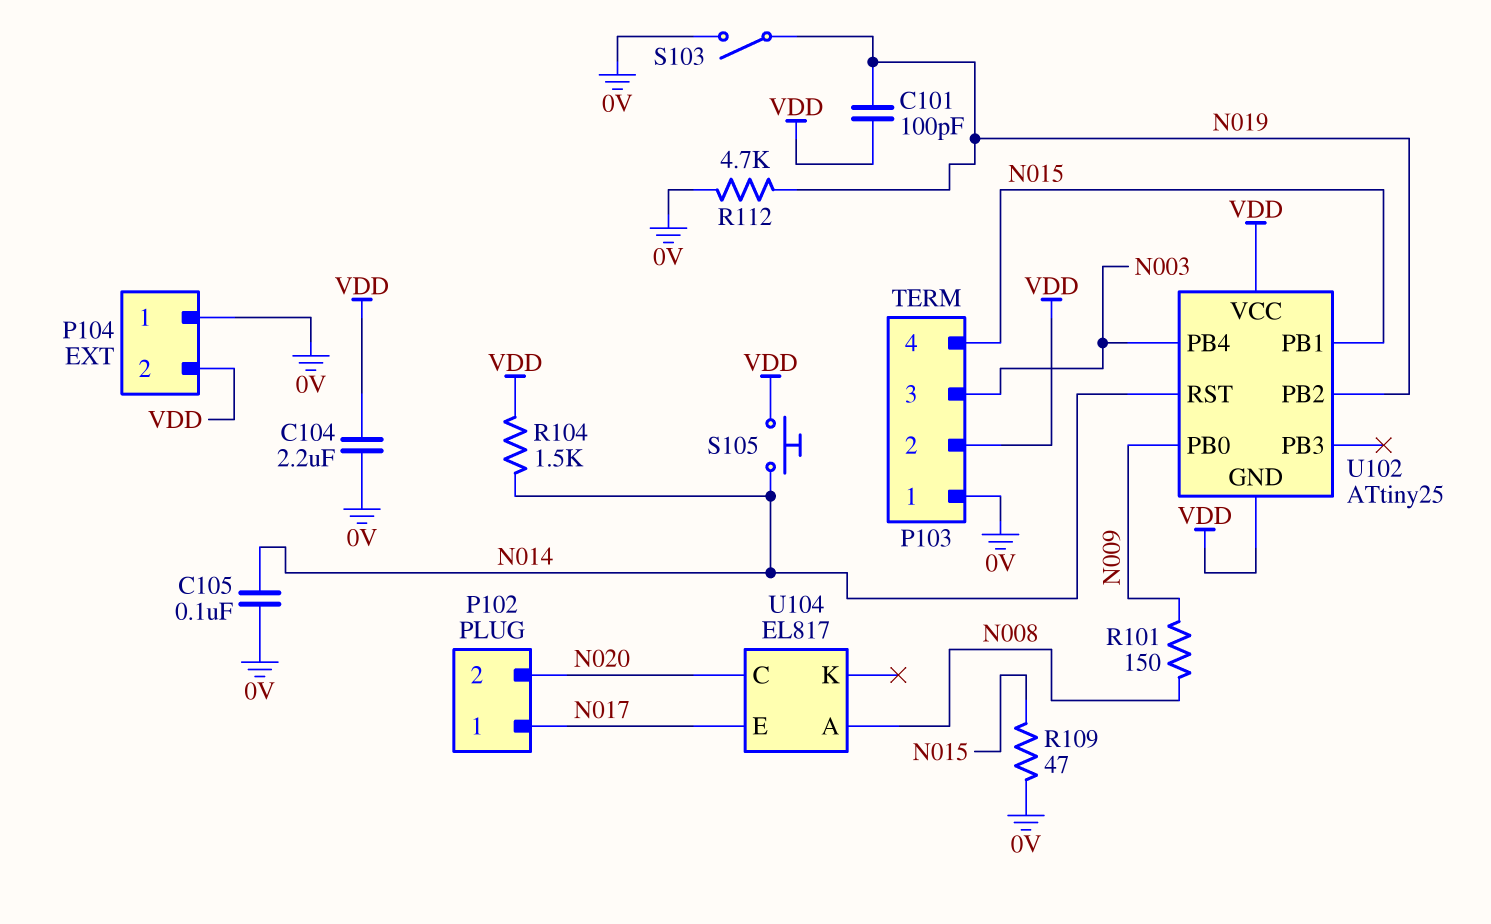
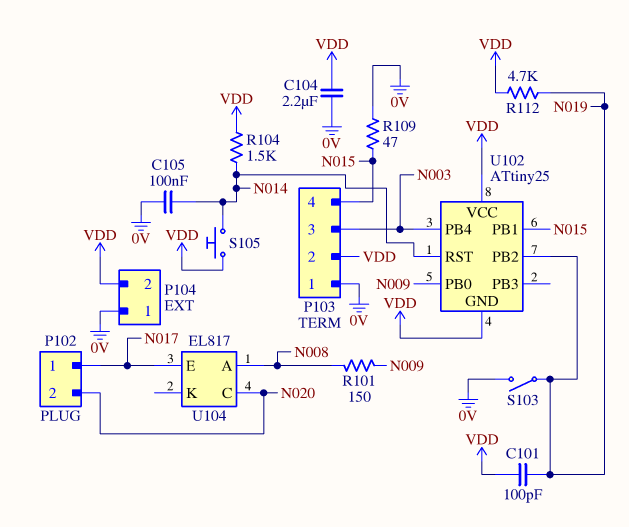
R112: 4.7k (0V, N019) -> 4.7k (N019, VDD)

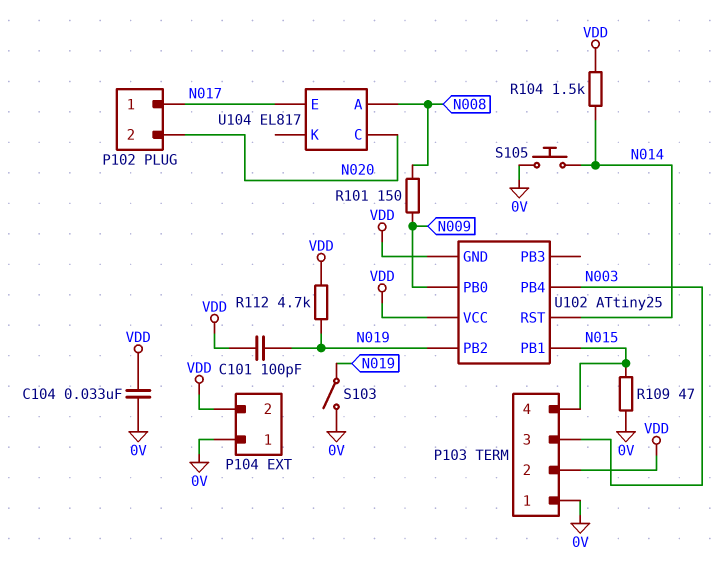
C104: 2.2uF (0V, VDD) -> 33nF (0V, VDD)
C105: 100nF (0V, N014) -> none
S105: button (N014, VDD) -> button (0V, N014)

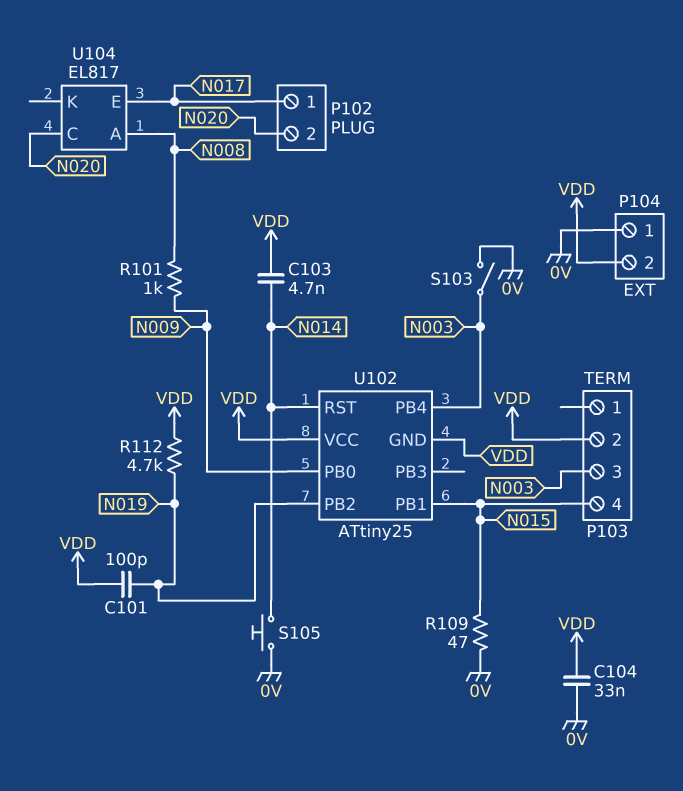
C103: none -> 4.7nF (N014, VDD)
P103 pin 1: 0V -> none
R101: 150 (N008, N009) -> 1k (N008, N009)
R104: 1.5k (N014, VDD) -> none
S103: switch (0V, N019) -> switch (0V, N003)

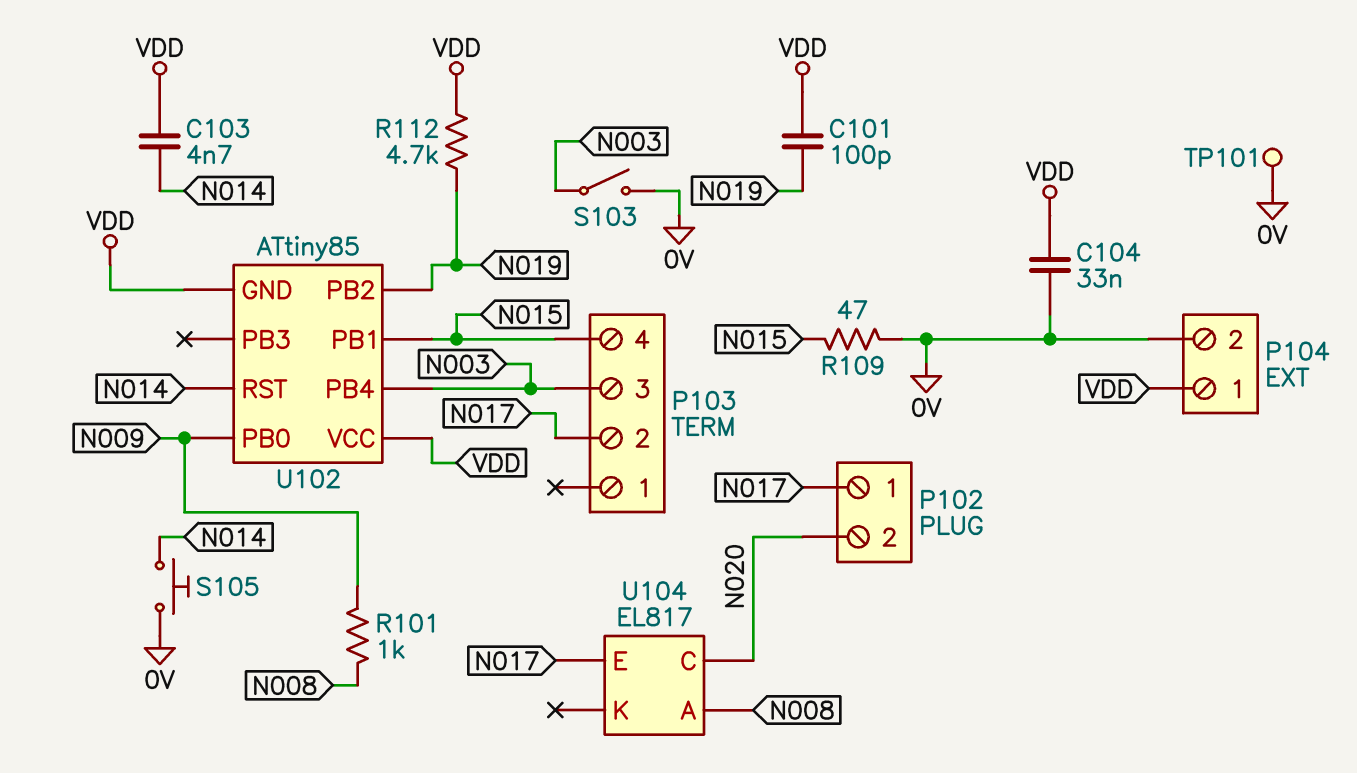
P103 pin 2: VDD -> N017
P104 pin 1: 0V -> VDD
P104 pin 2: VDD -> 0V
TP101: none -> test point (0V)
U102: ATtiny25 -> ATtiny85

